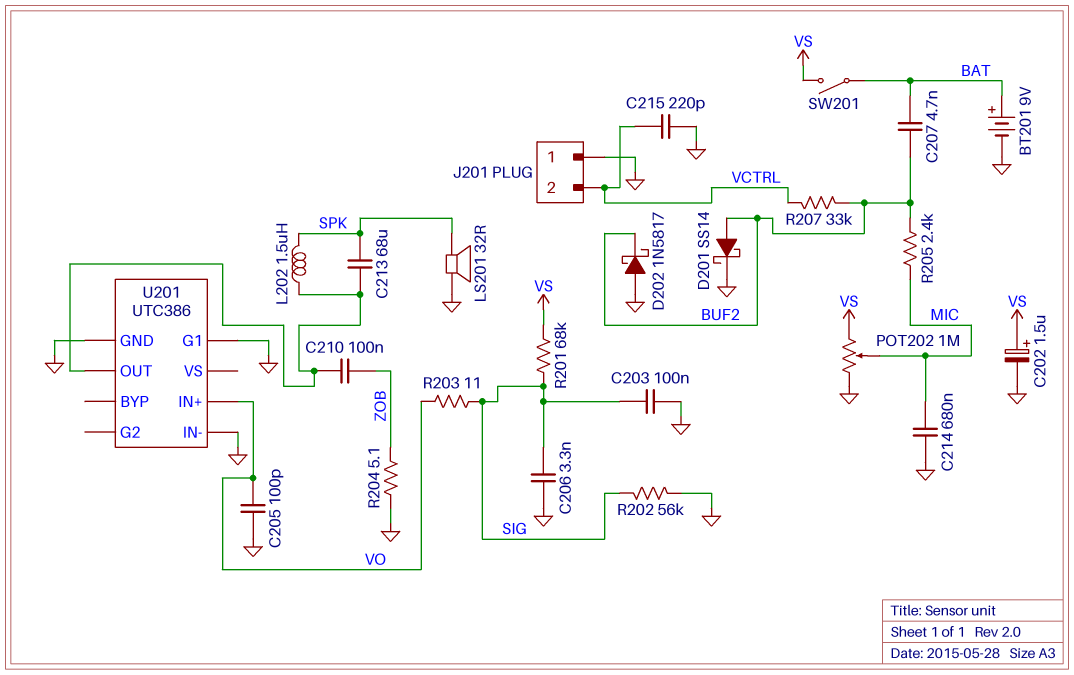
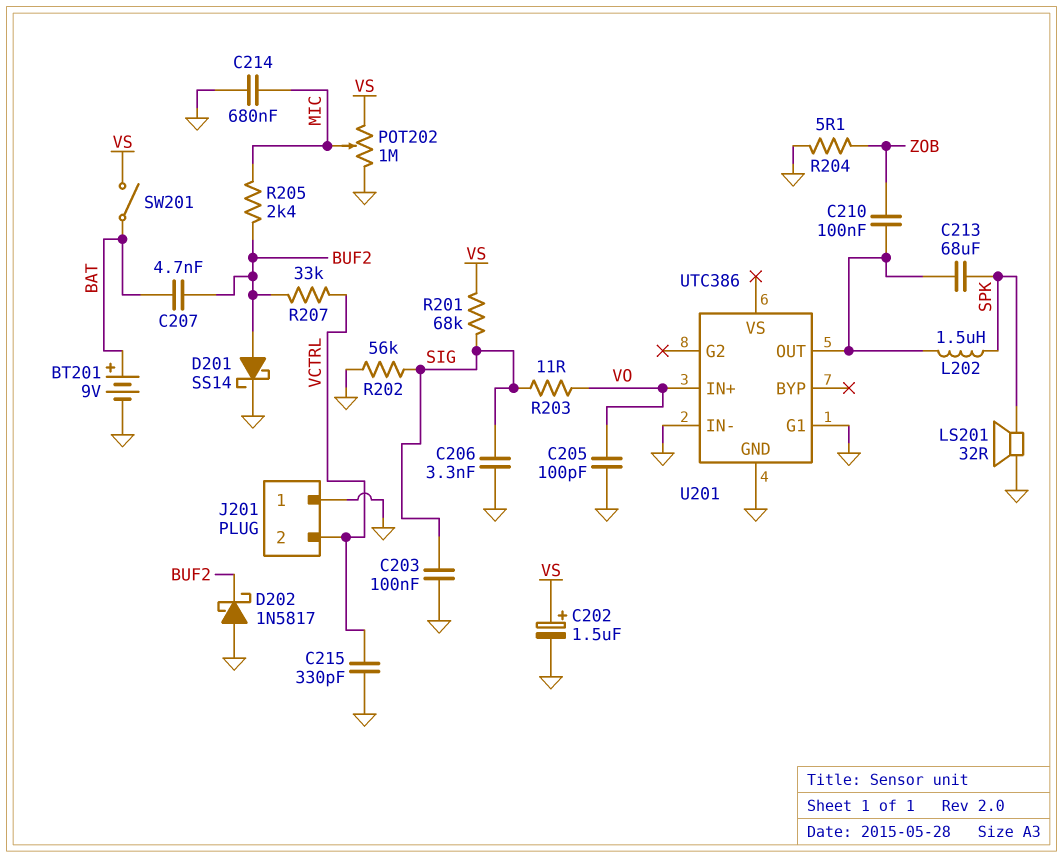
C215: 220pF (GND, VCTRL) -> 330pF (GND, VCTRL)

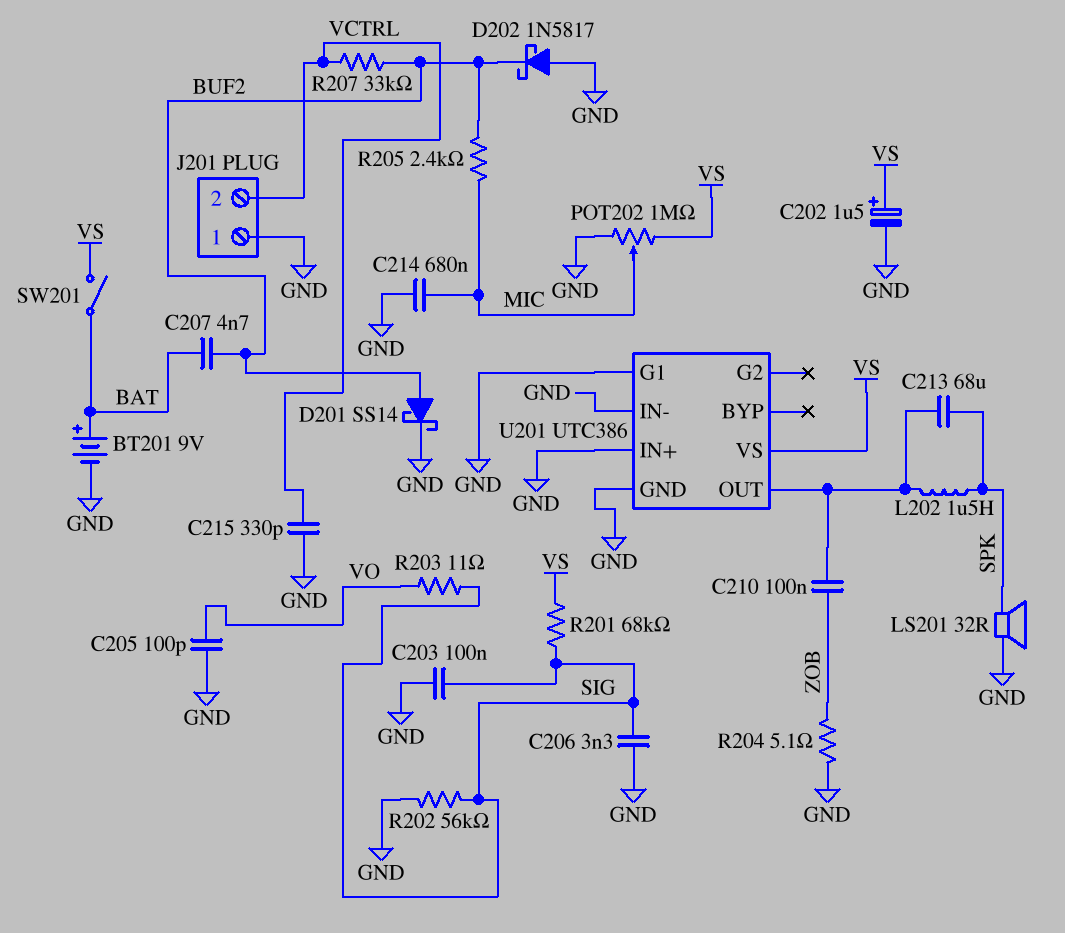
U201 pin IN+: VO -> GND
U201 pin VS: none -> VS

